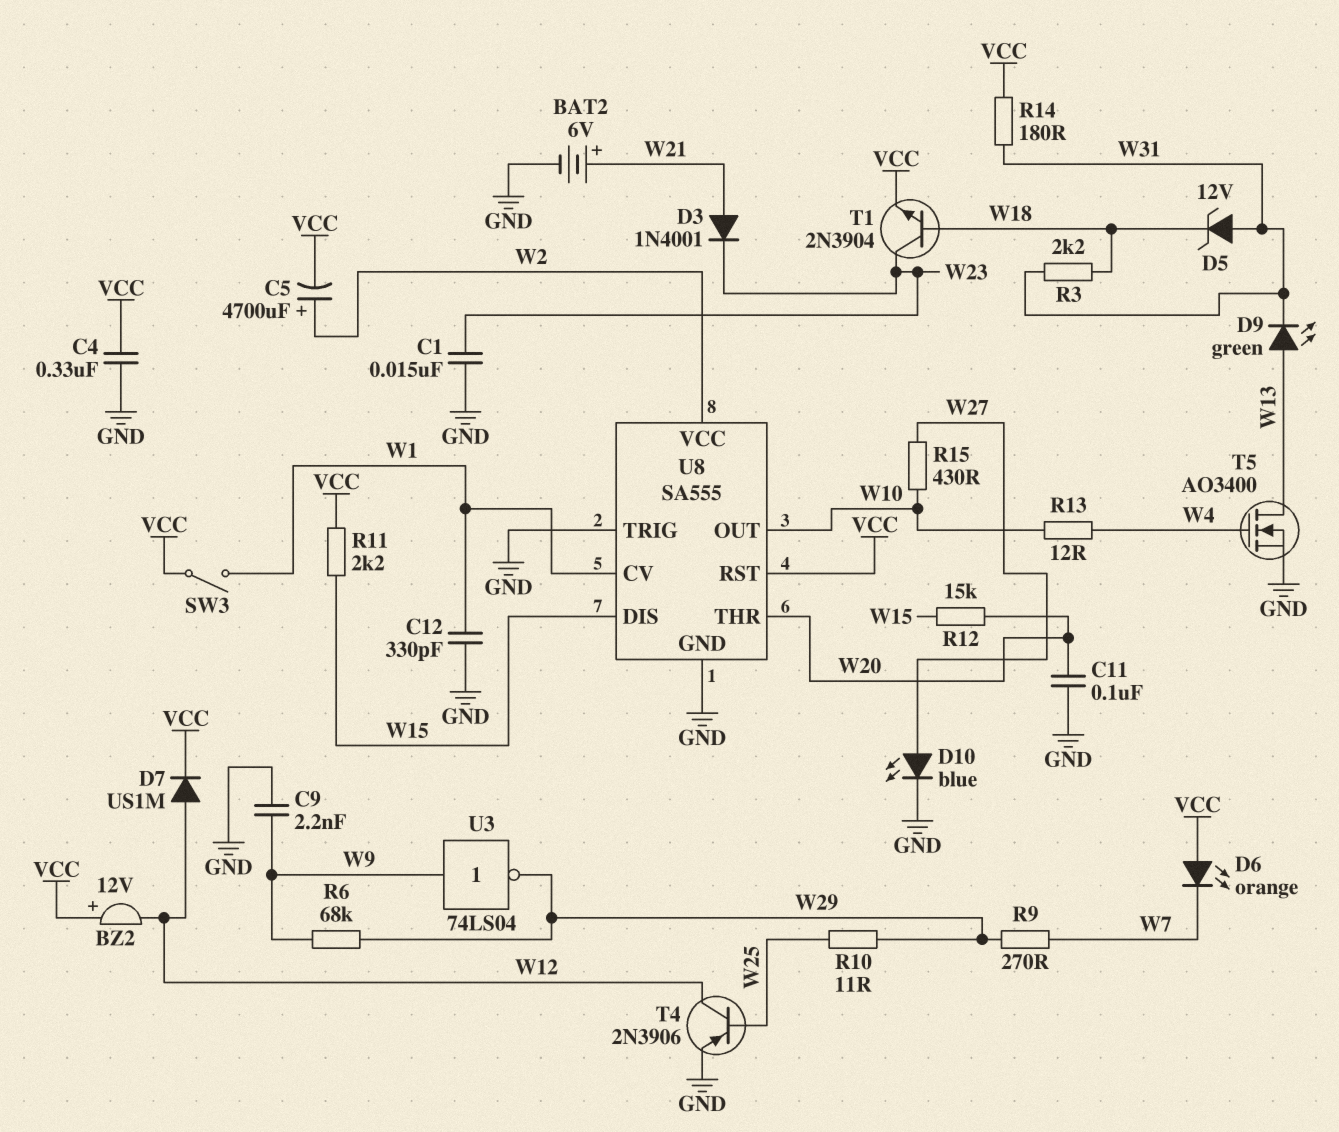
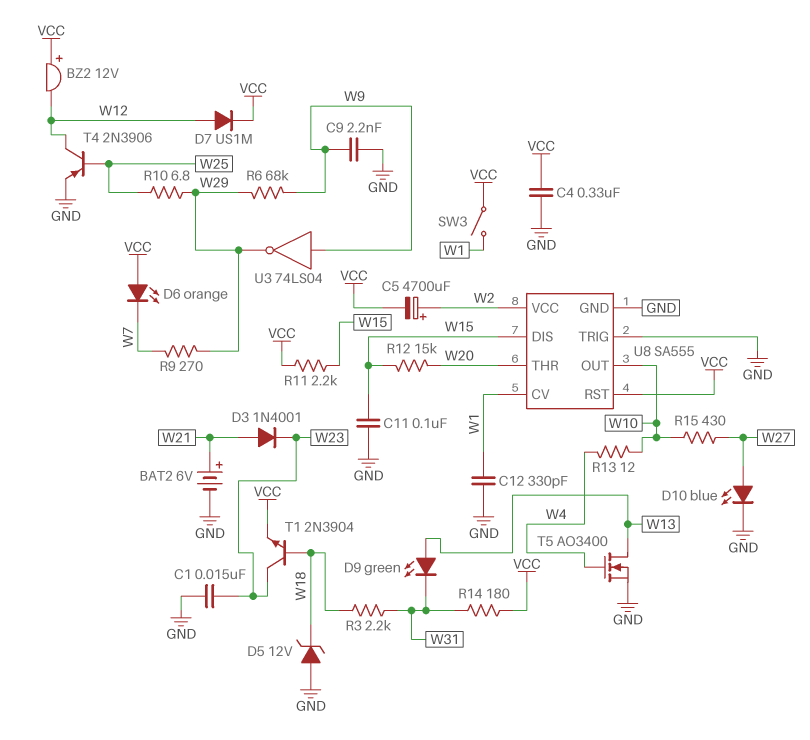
C11: 100nF (GND, W20) -> 100nF (GND, W15)
D5: zener 12V (A W31, K W18) -> zener 12V (A GND, K W18)
R10: 11 (W25, W29) -> 6.8 (W25, W29)

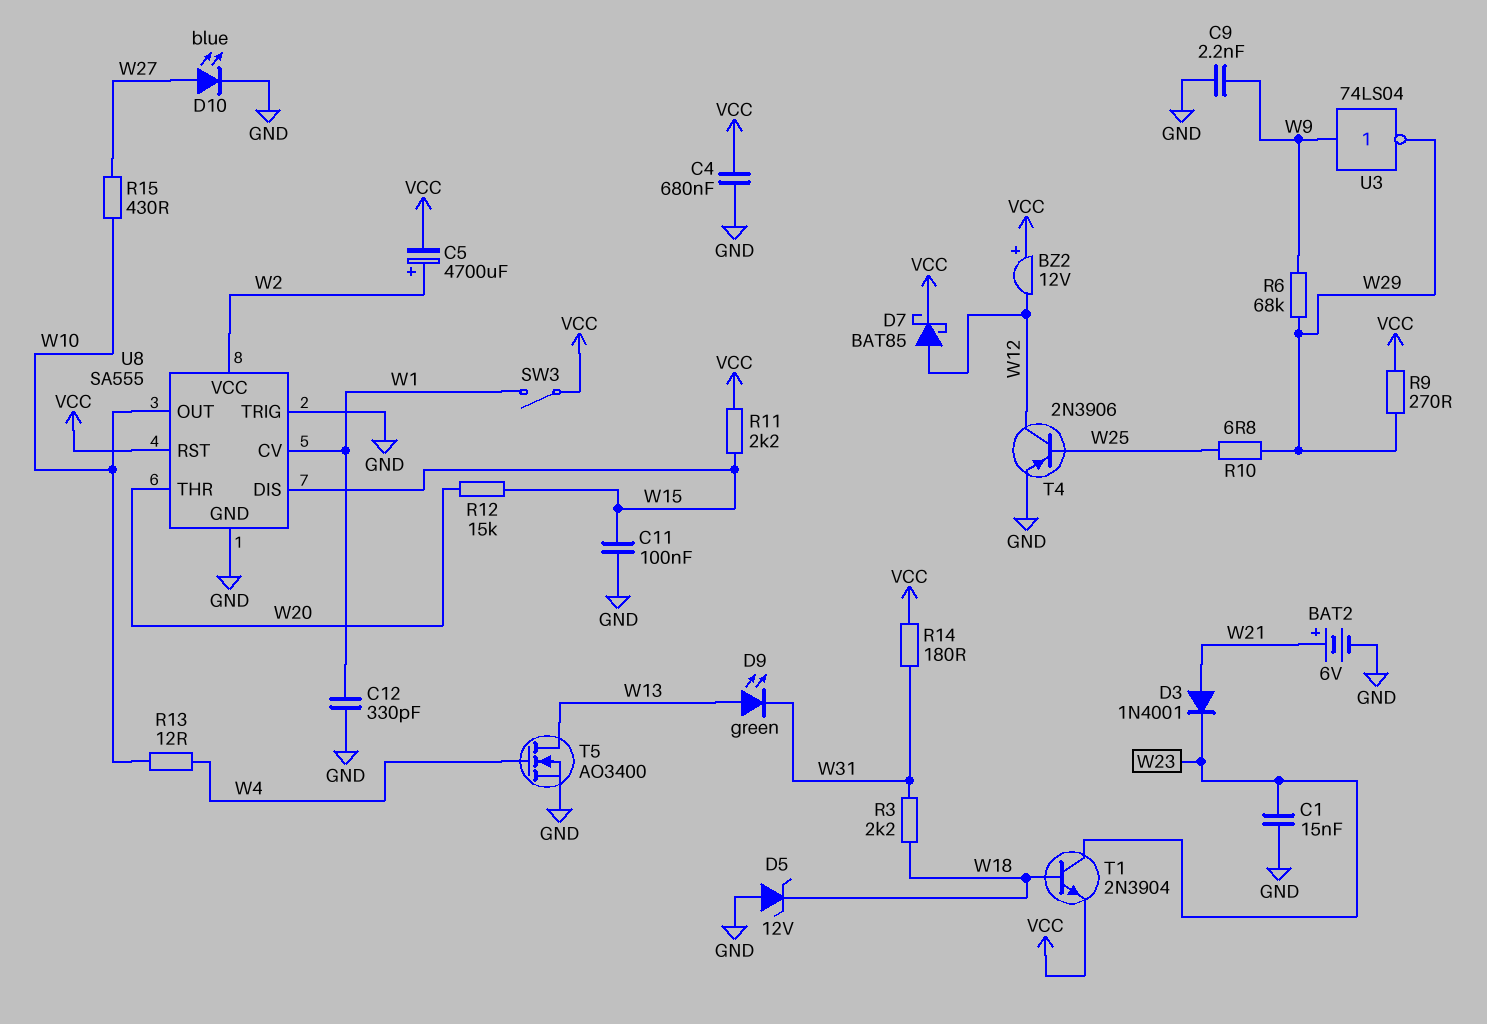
C4: 330nF (GND, VCC) -> 680nF (GND, VCC)
D6: LED orange (A VCC, K W7) -> none
D7: diode US1M (A W12, K VCC) -> schottky BAT85 (A W12, K VCC)
R9: 270 (W7, W29) -> 270 (VCC, W29)

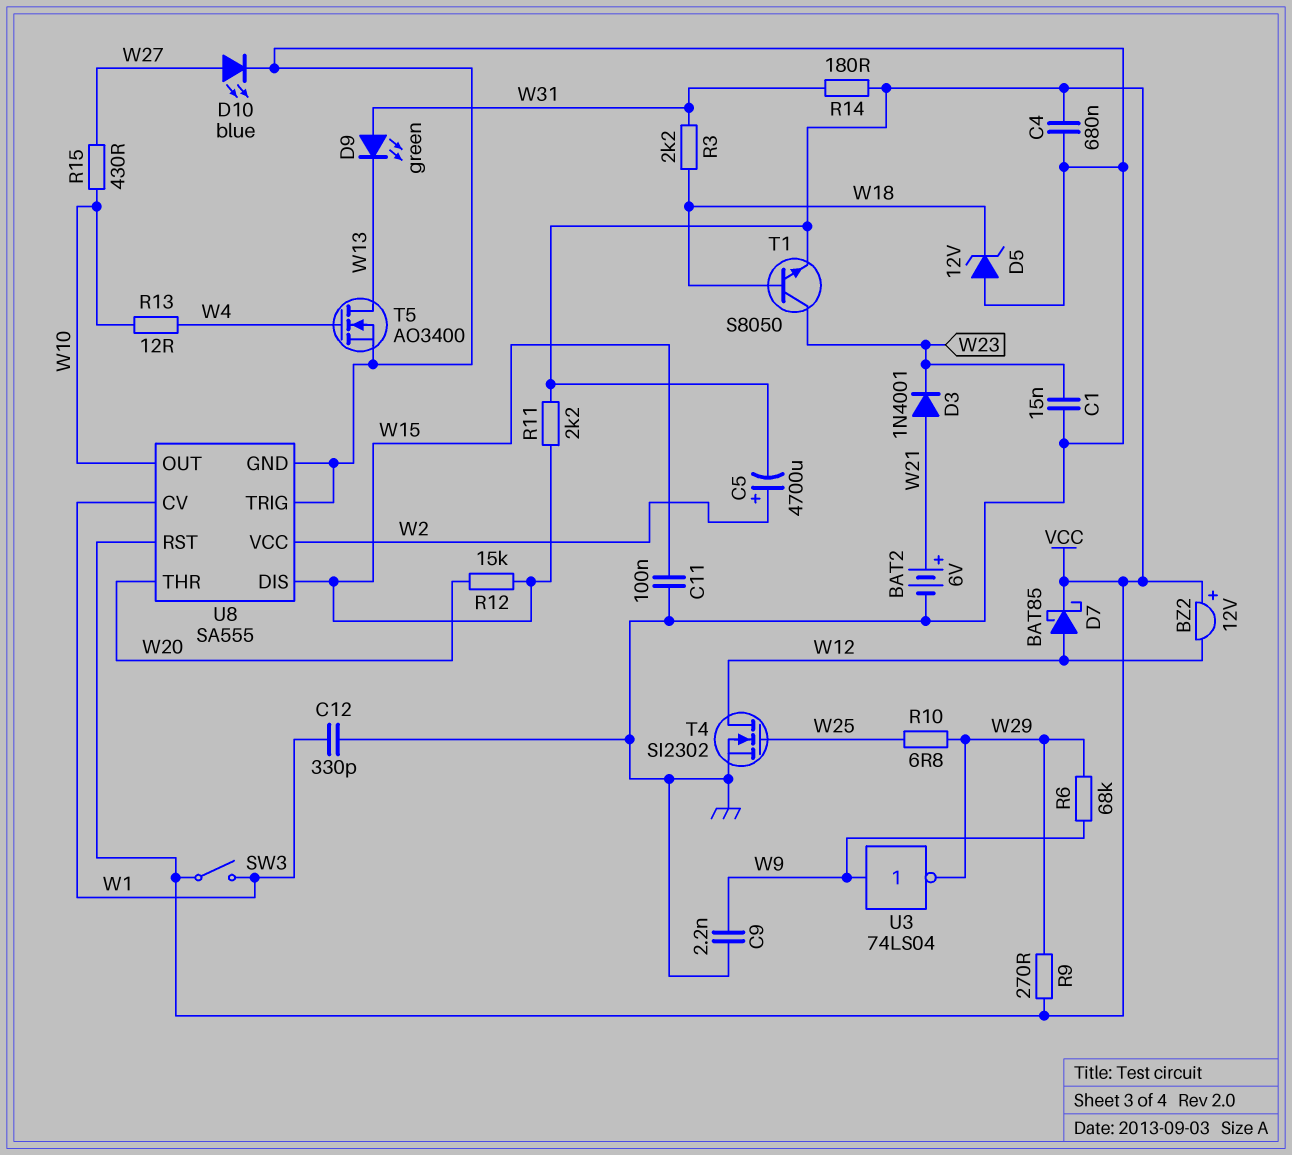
D9: LED green (A W13, K W31) -> LED green (A W31, K W13)
T1: NPN 2N3904 (B W18, C W23, E VCC) -> NPN S8050 (B W18, C W23, E VCC)
T4: PNP 2N3906 (B W25, C W12, E GND) -> NMOS SI2302 (G W25, D W12, S GND)

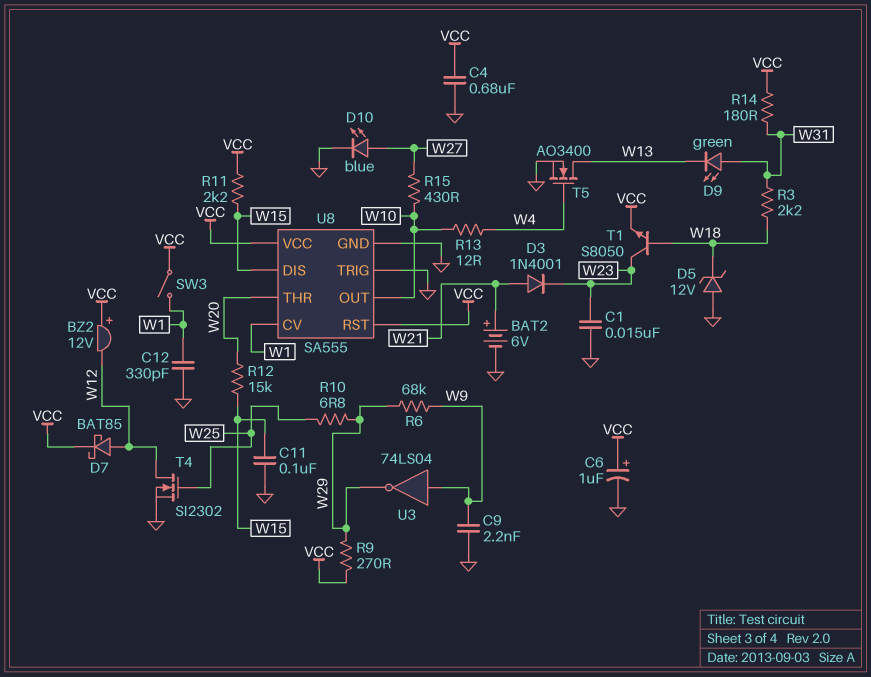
C5: 4700uF (plus W2, minus VCC) -> none
C6: none -> 1uF (plus VCC, minus GND)
U8 pin VCC: W2 -> VCC

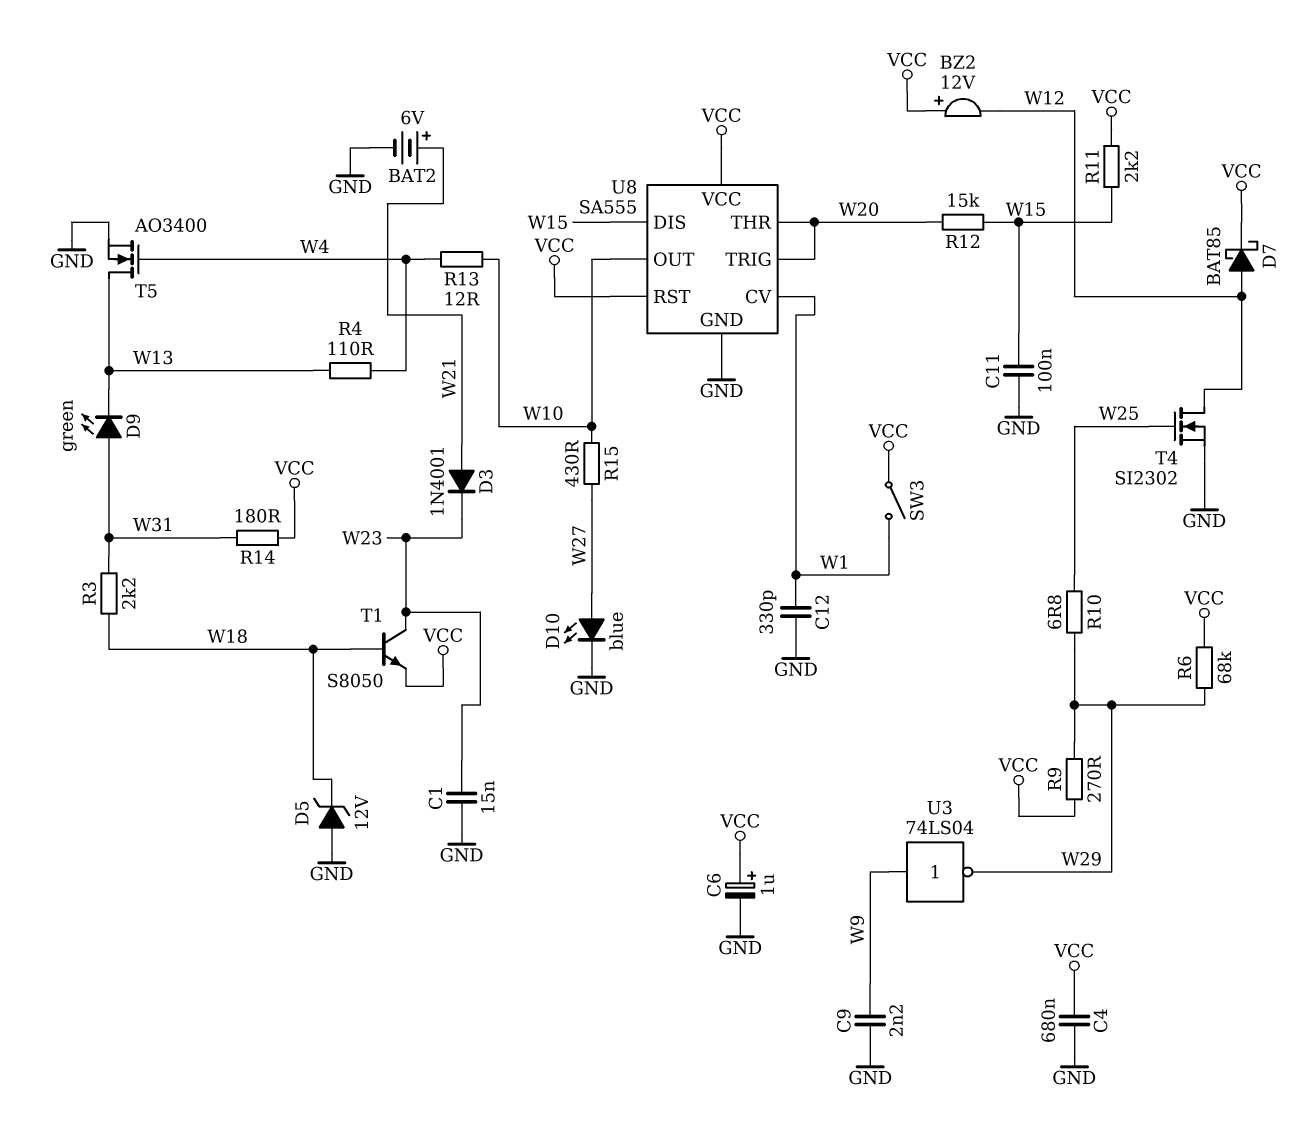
R4: none -> 110 (W4, W13)
R6: 68k (W9, W29) -> 68k (VCC, W29)
U8 pin TRIG: GND -> W20

